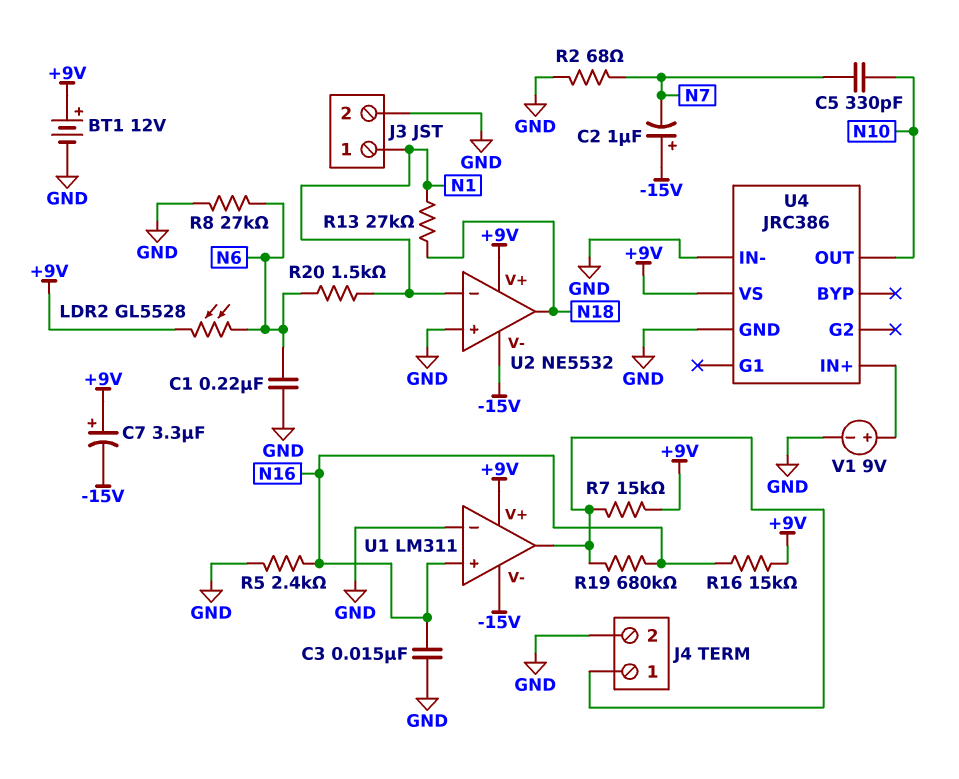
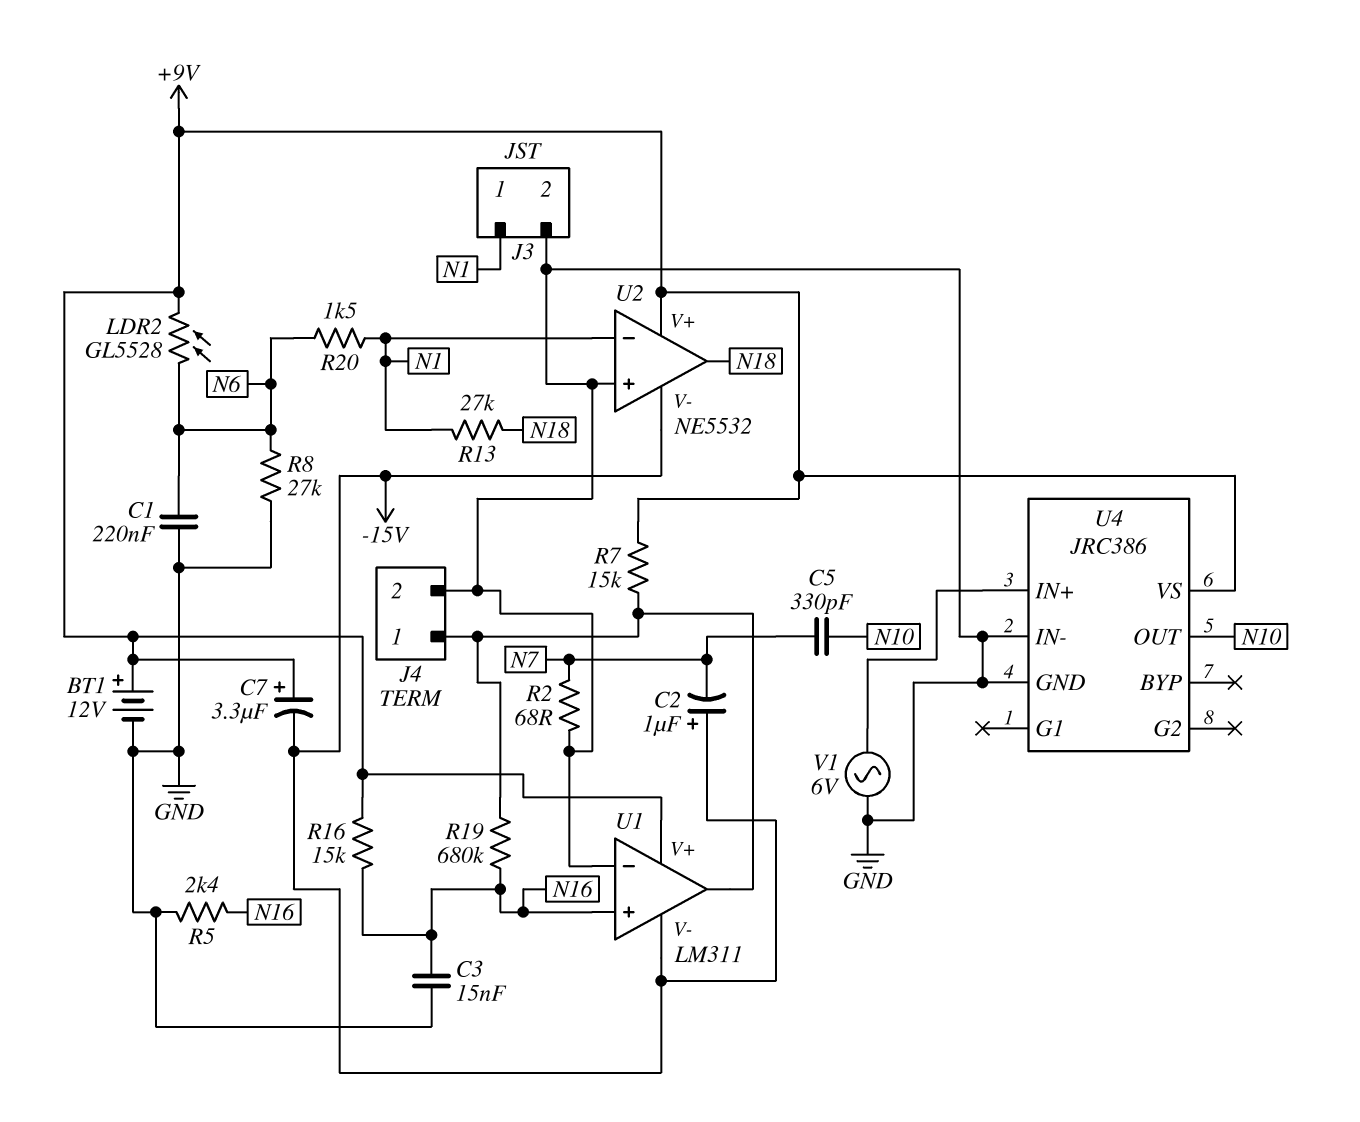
V1: 9V (plus U4/IN+, minus GND) -> AC 6V (GND, U4/IN+)

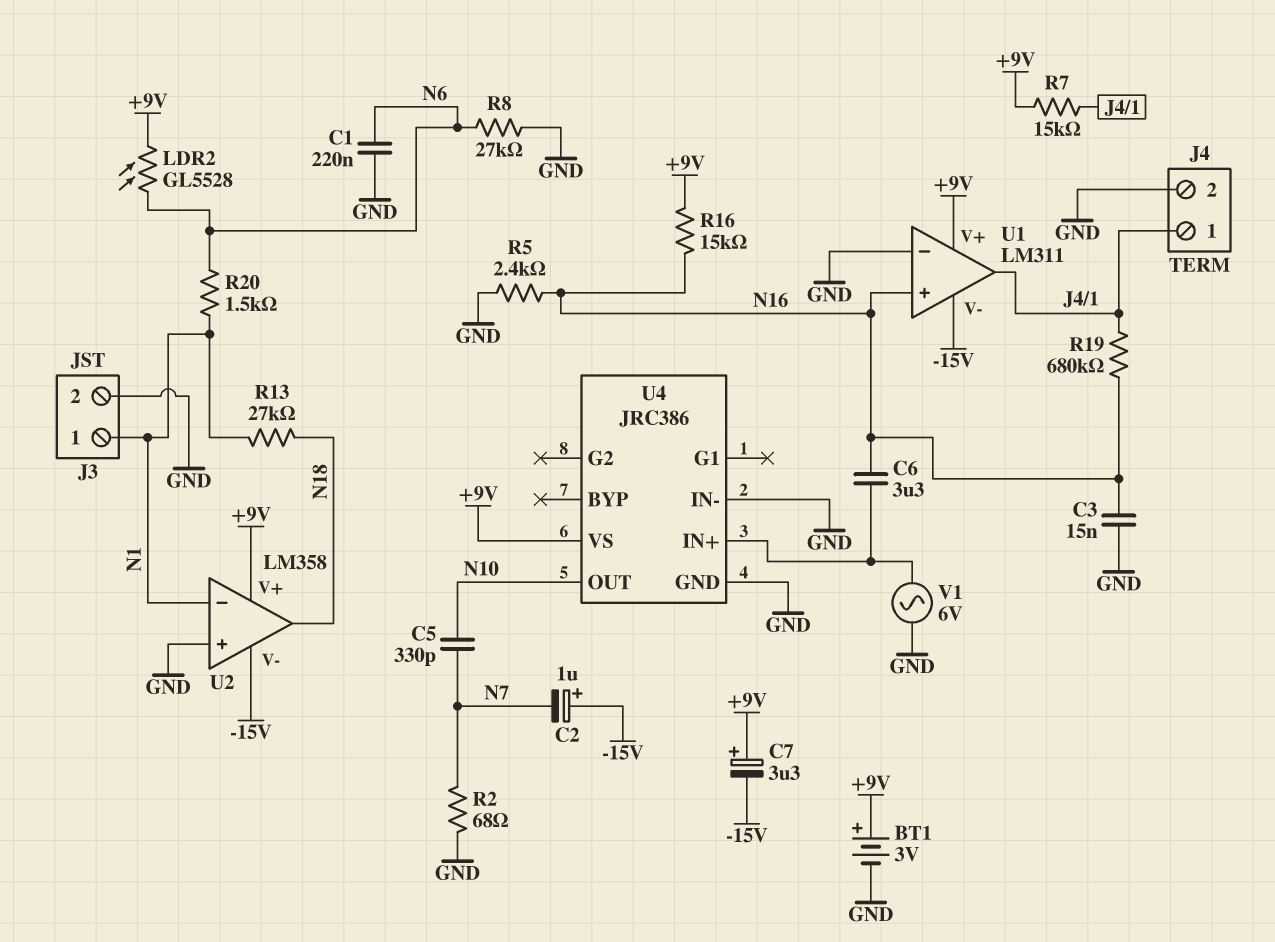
BT1: 12V (plus +9V, minus GND) -> 3V (plus +9V, minus GND)
C6: none -> 3.3uF (N16, U4/IN+)
U2: NE5532 -> LM358

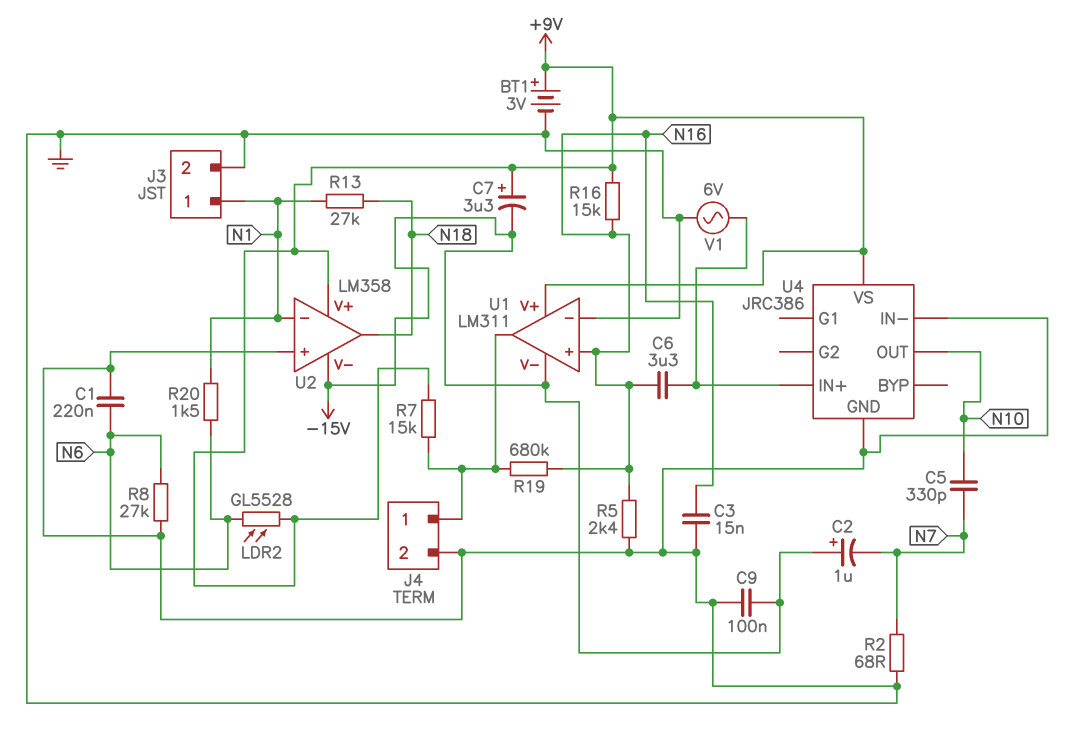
C9: none -> 100nF (-15V, GND)

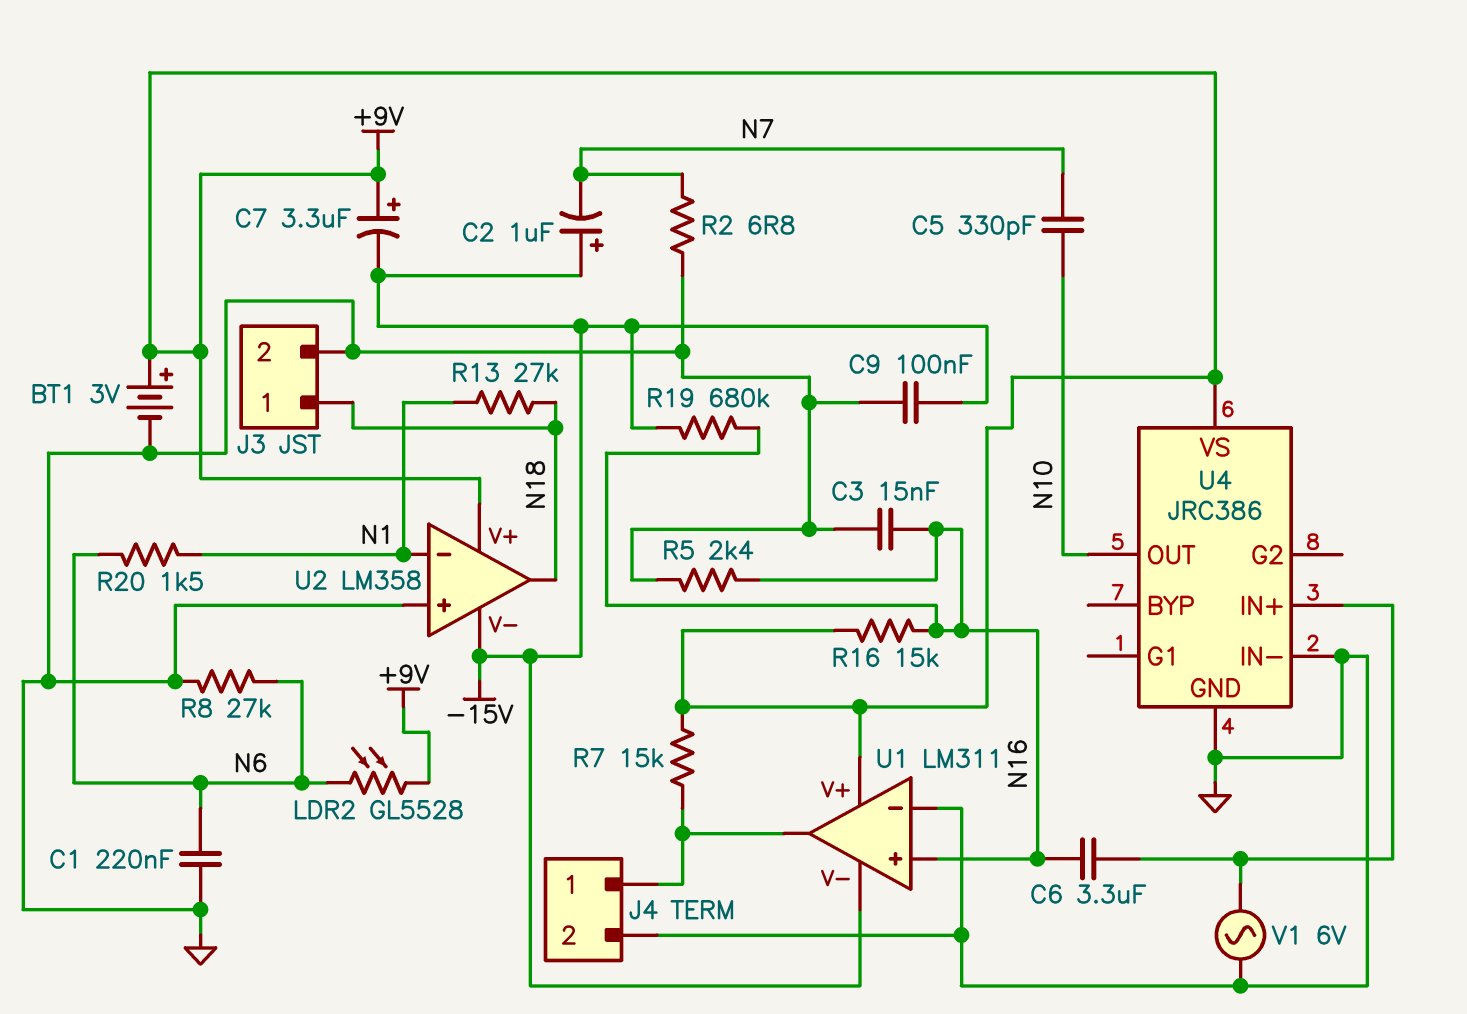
J3 pin 1: N1 -> N18
R2: 68 (GND, N7) -> 6.8 (GND, N7)
R19: 680k (J4/1, N16) -> 680k (-15V, N16)

